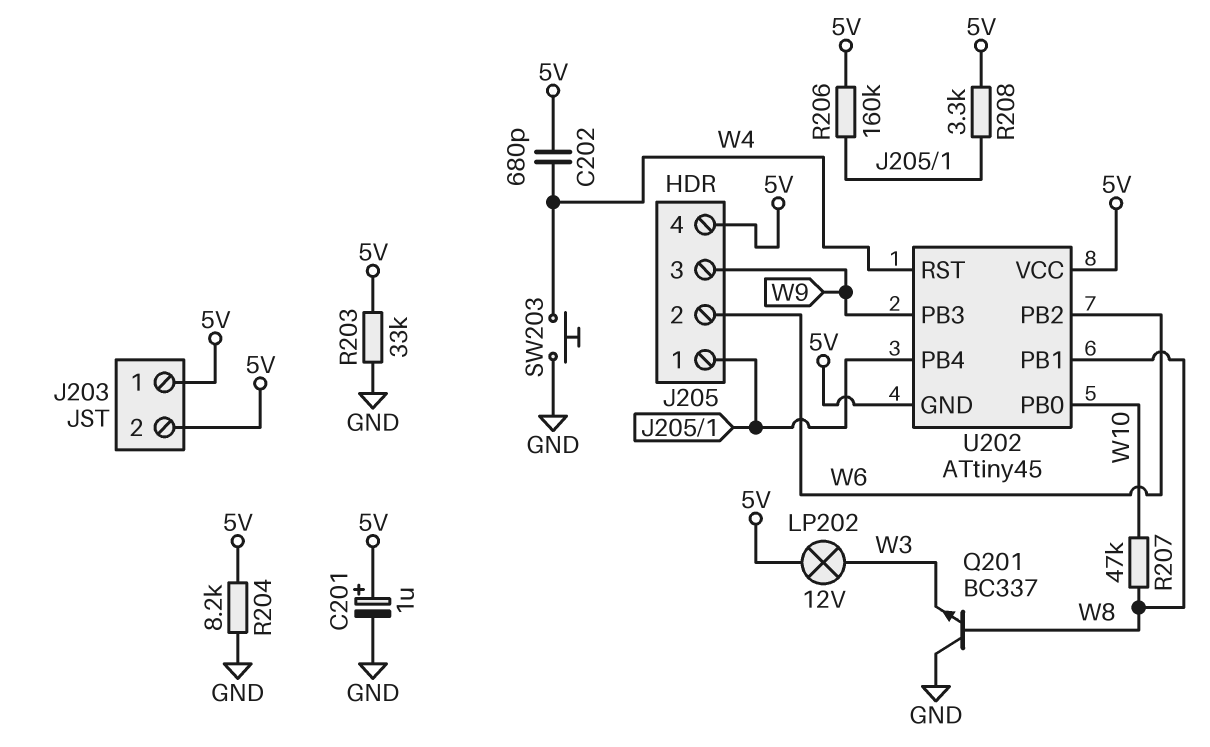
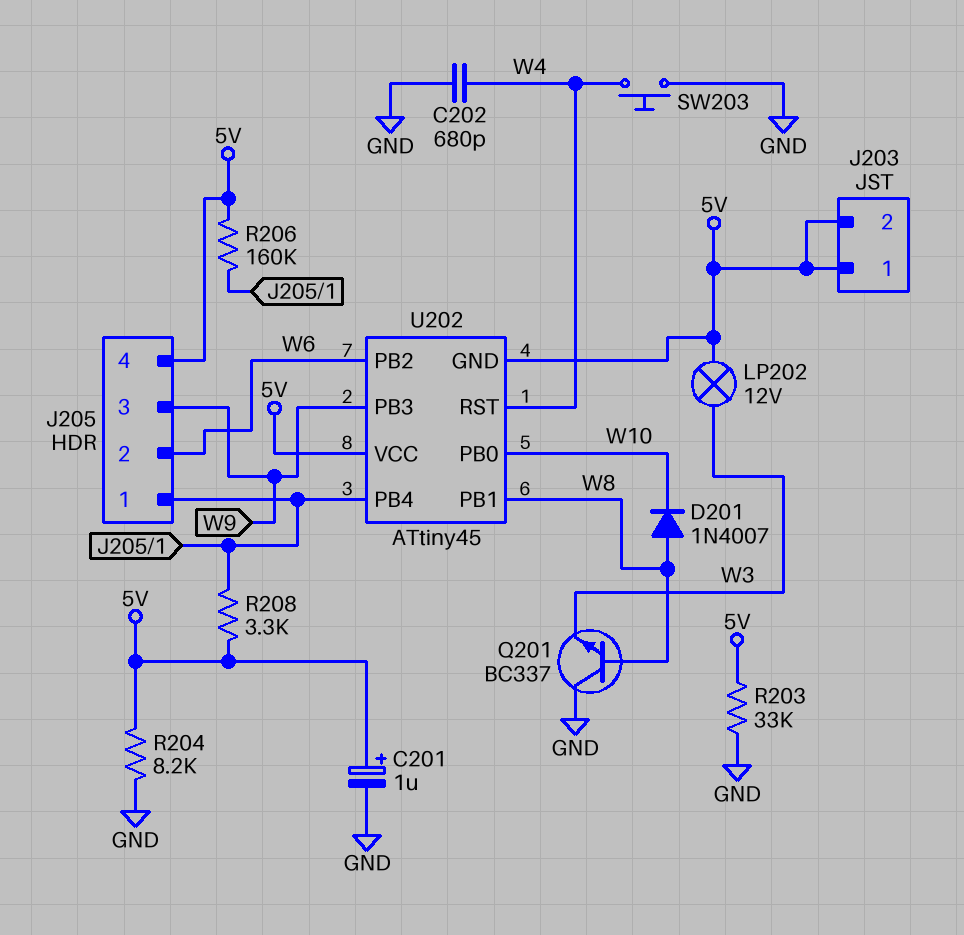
C202: 680pF (5V, W4) -> 680pF (GND, W4)
D201: none -> diode 1N4007 (A W8, K W10)
R207: 47k (W8, W10) -> none

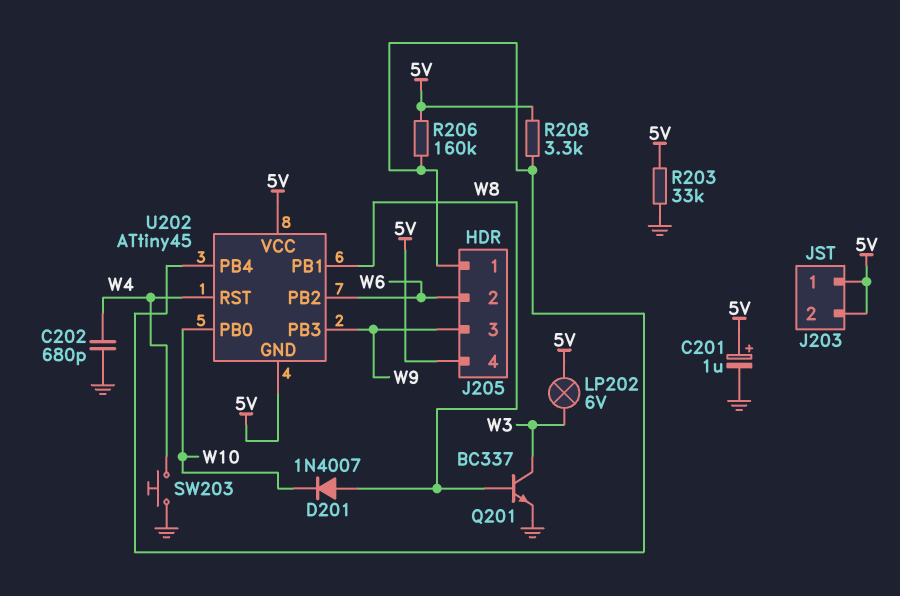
LP202: lamp 12V (5V, W3) -> lamp 6V (5V, W3)
Q201: NPN BC337 (B W8, C GND, E W3) -> NPN BC337 (B W8, C W3, E GND)
R204: 8.2k (5V, GND) -> none

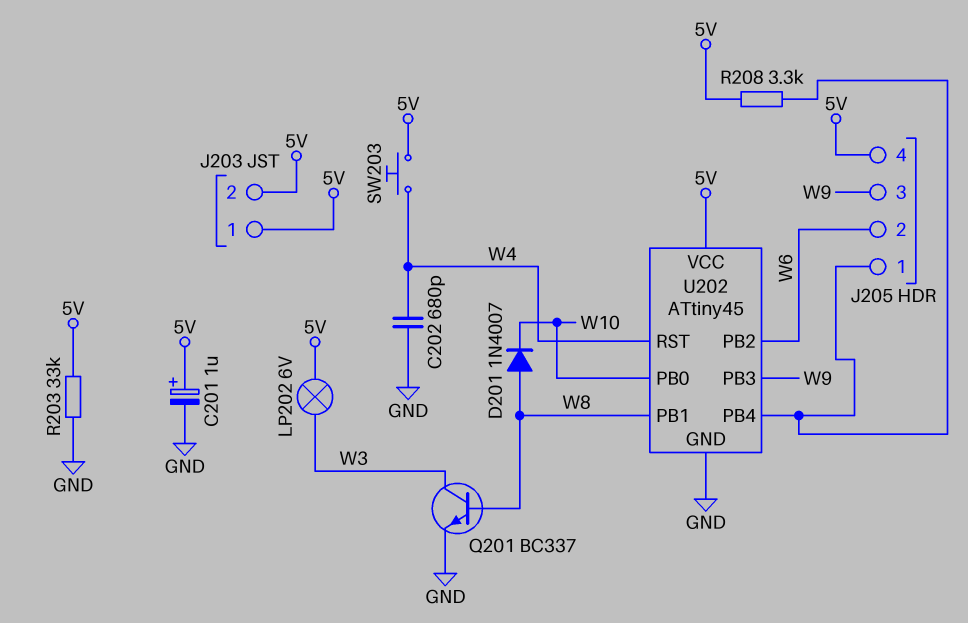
R206: 160k (5V, J205/1) -> none
SW203: button (GND, W4) -> button (5V, W4)
U202 pin GND: 5V -> GND

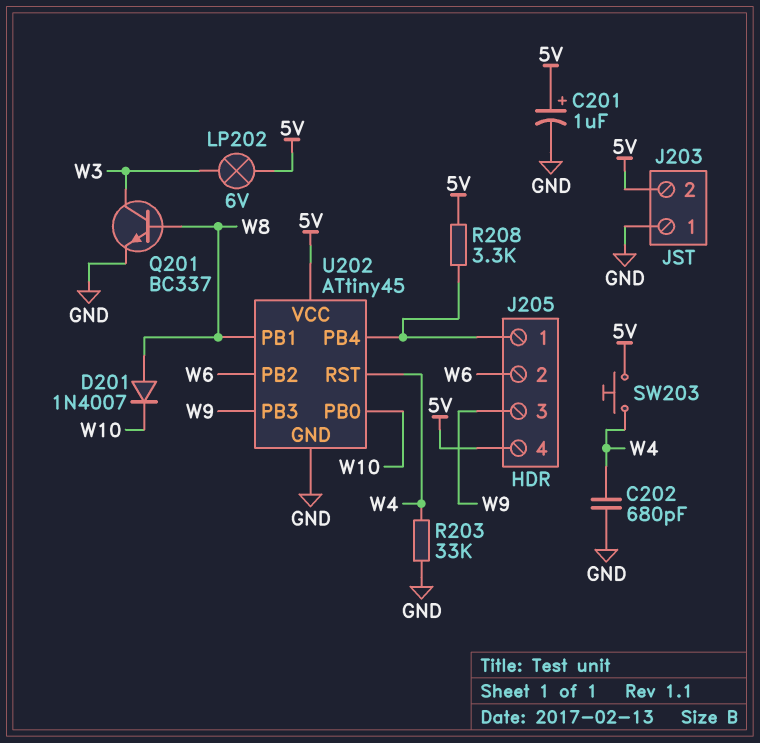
J203 pin 1: 5V -> GND
R203: 33k (5V, GND) -> 33k (GND, W4)

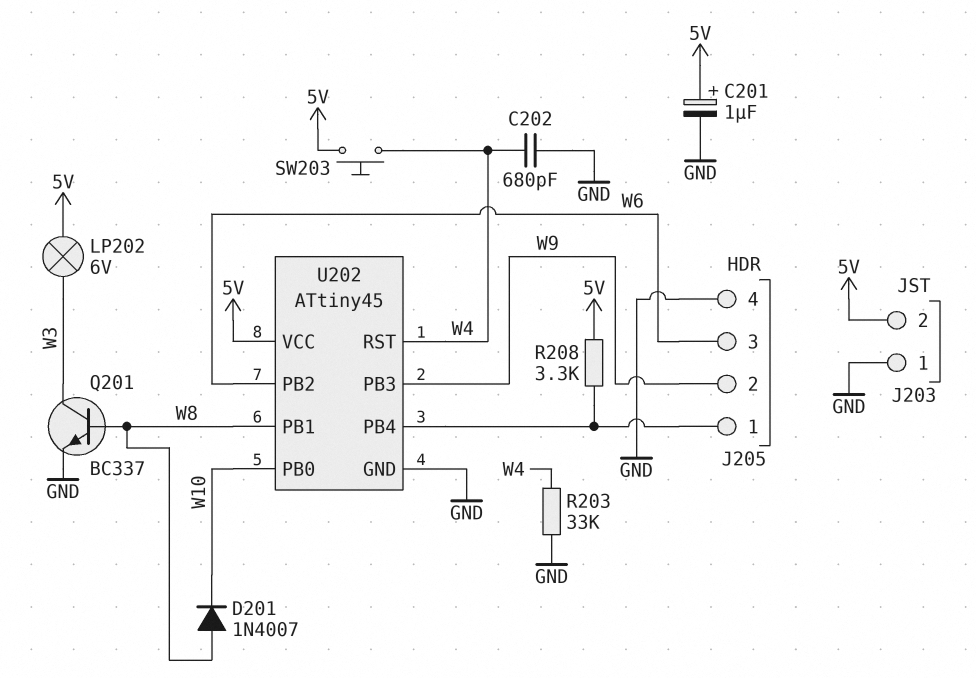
J205 pin 2: W6 -> W9
J205 pin 3: W9 -> W6
J205 pin 4: 5V -> GND

